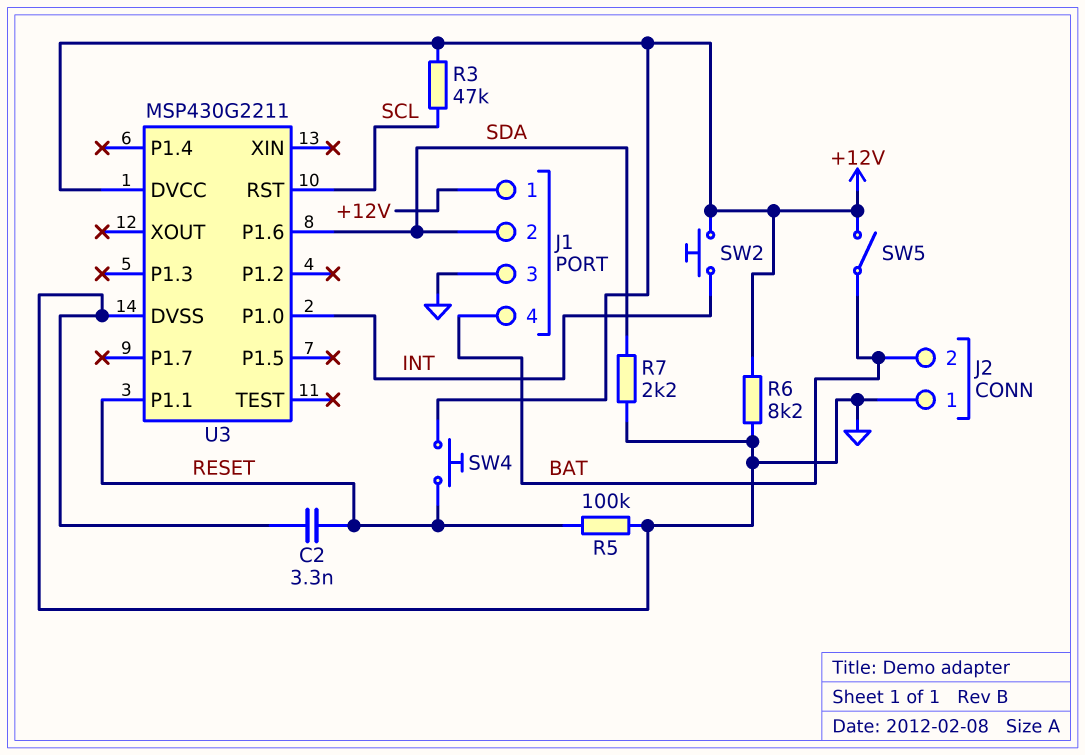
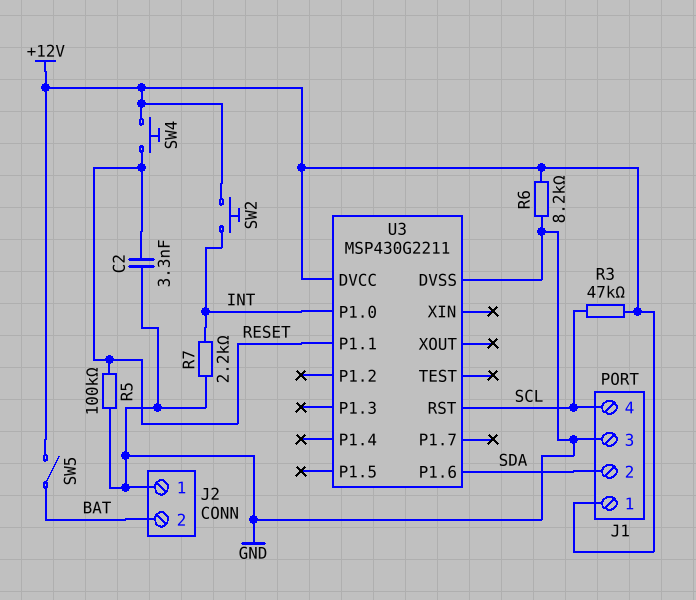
J1 pin 4: BAT -> SCL
R7: 2.2k (GND, SDA) -> 2.2k (GND, INT)

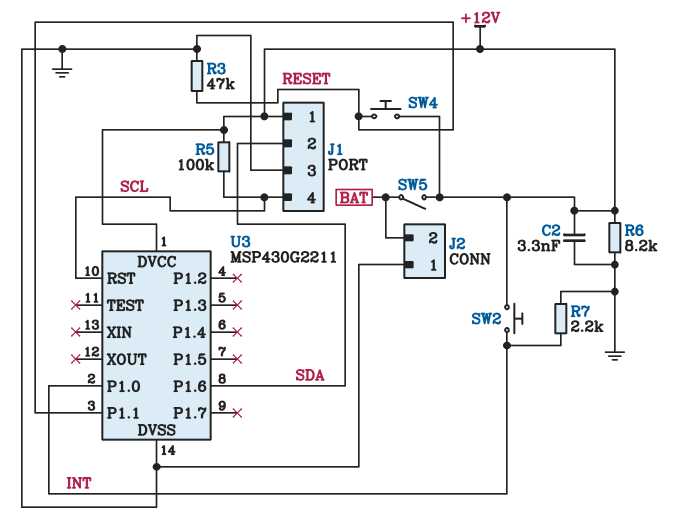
C2: 3.3nF (GND, RESET) -> 3.3nF (+12V, GND)
R3: 47k (+12V, SCL) -> 47k (GND, RESET)
R5: 100k (GND, RESET) -> 100k (+12V, SCL)

